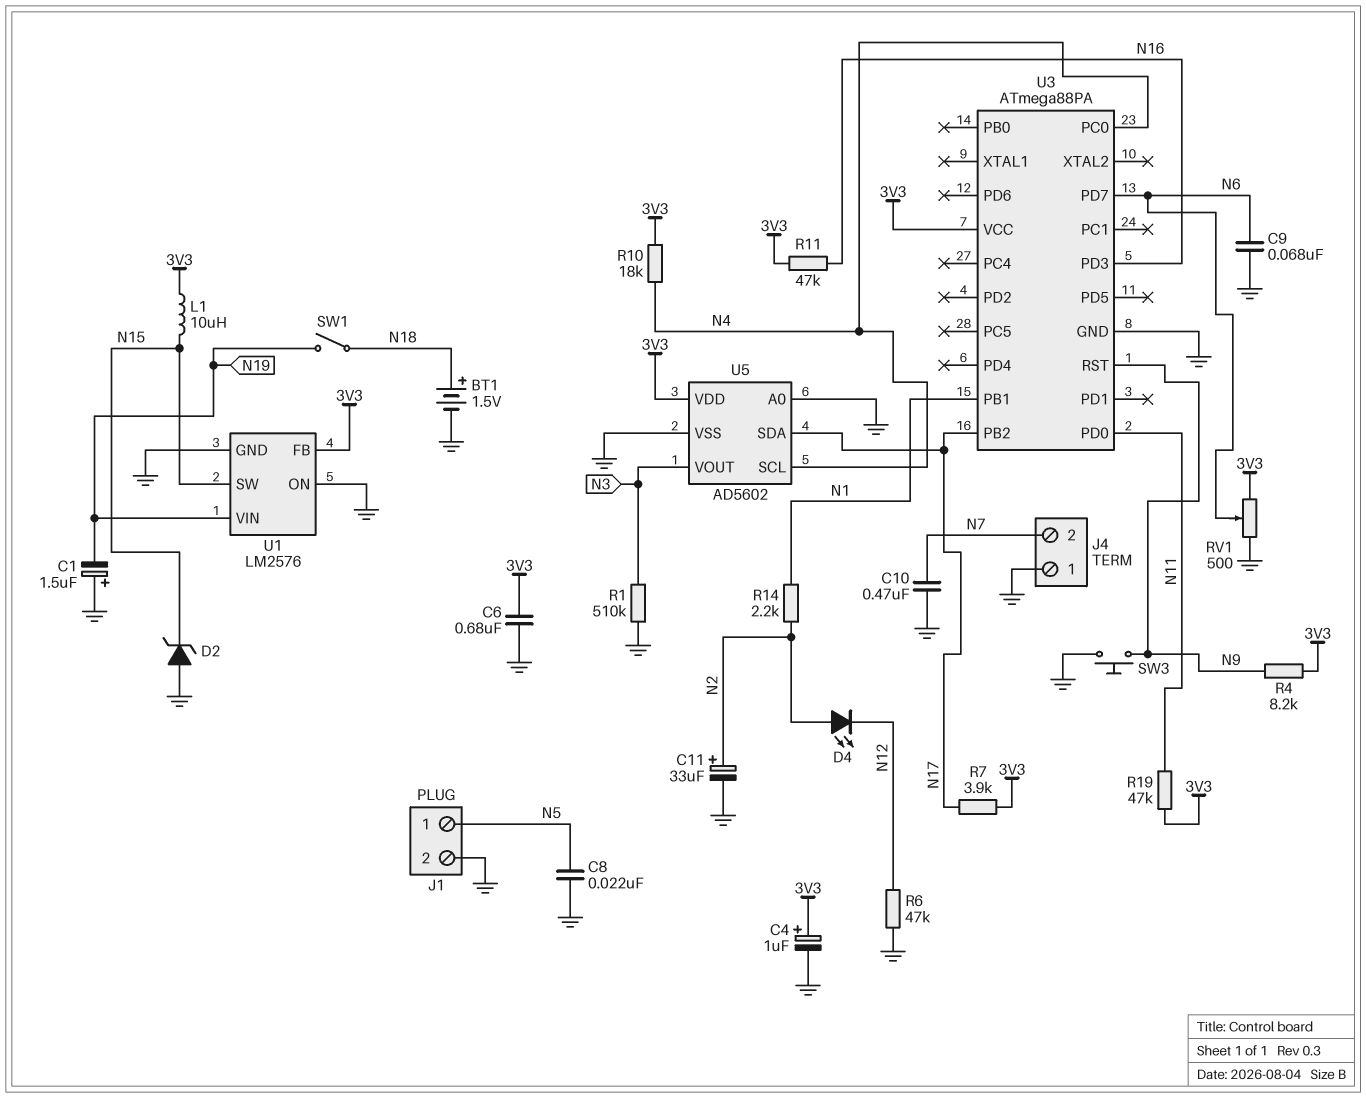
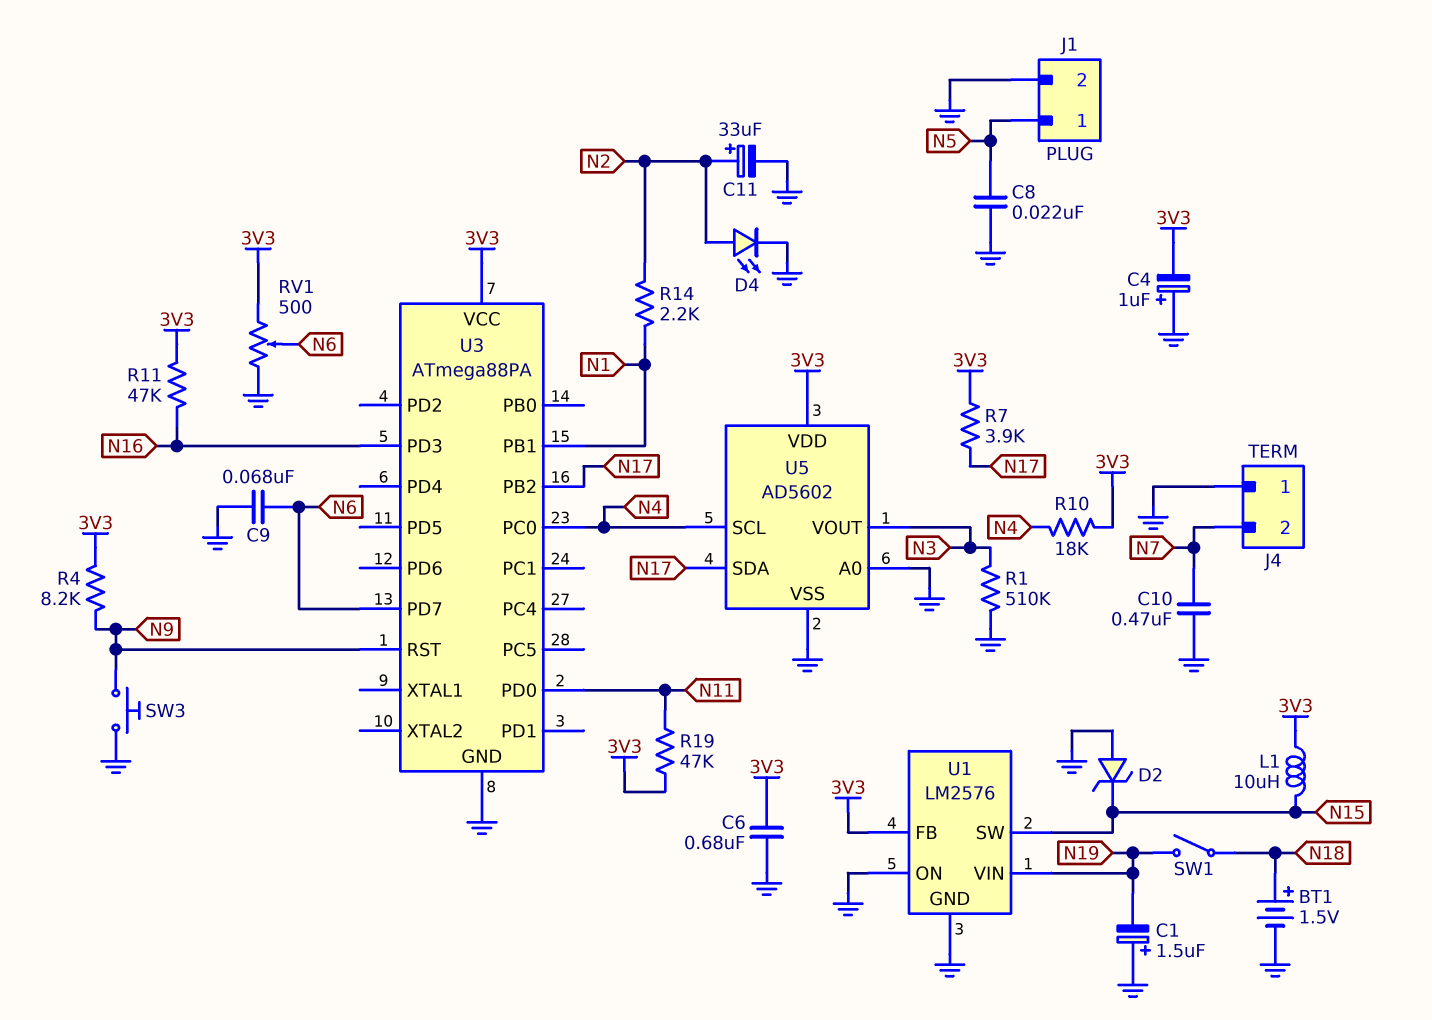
C4: 1uF (plus 3V3, minus GND) -> 1uF (plus GND, minus 3V3)
D4: LED (A N2, K N12) -> LED (A N2, K GND)
R6: 47k (GND, N12) -> none

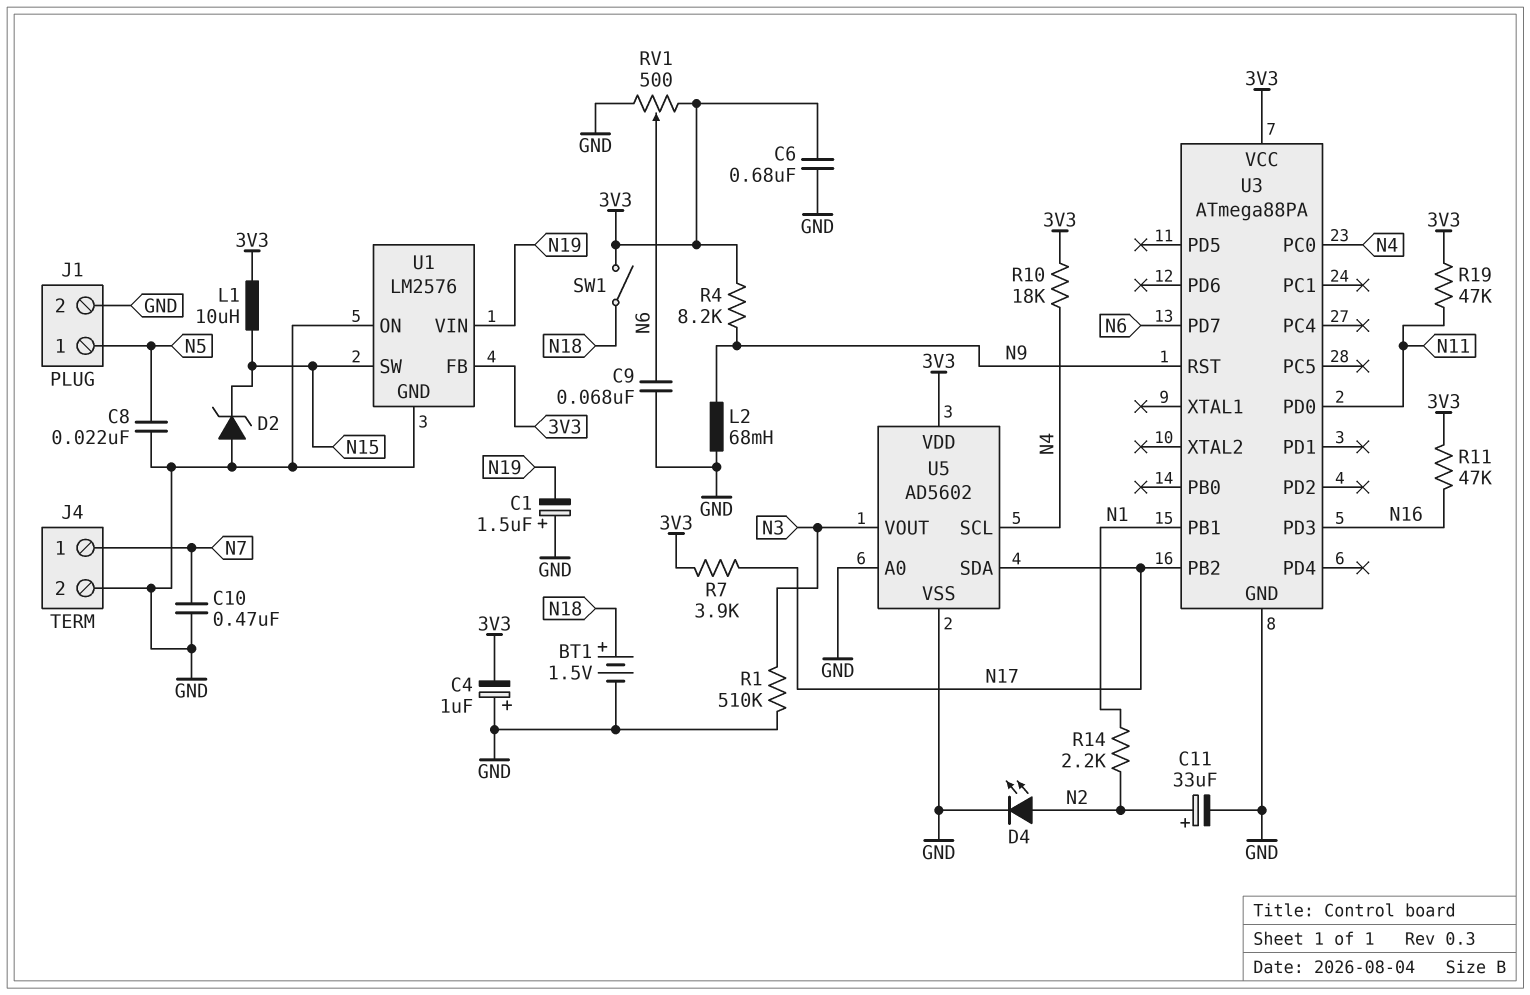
J4 pin 1: GND -> N7
J4 pin 2: N7 -> GND
L2: none -> 68mH (GND, N9)
SW1: switch (N18, N19) -> switch (3V3, N18)
SW3: button (GND, N9) -> none

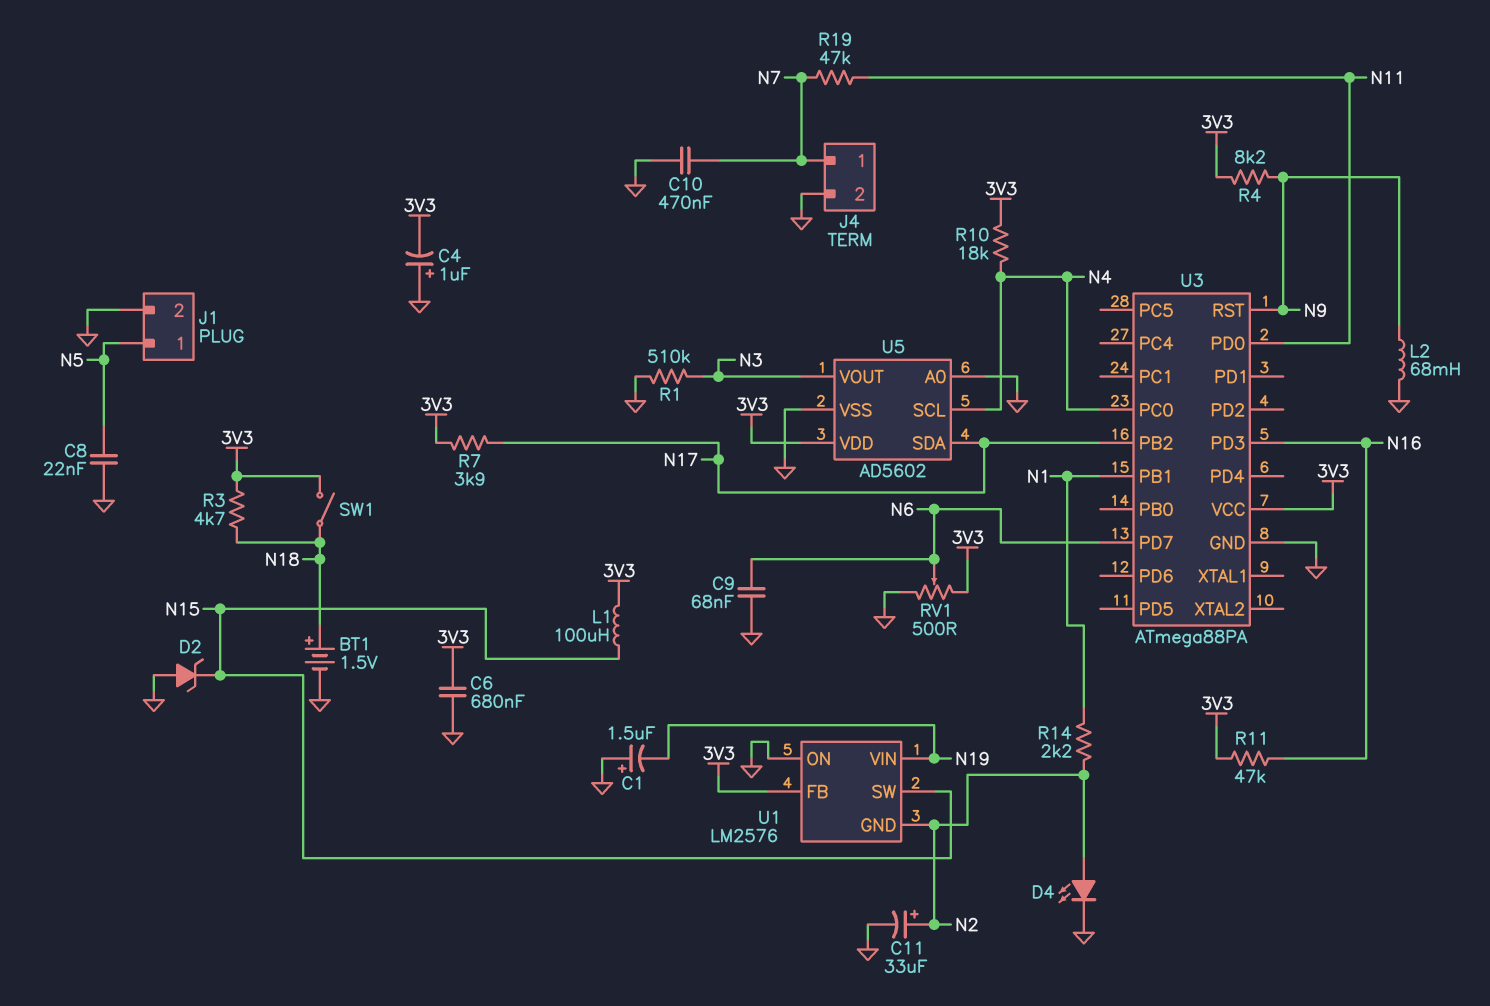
L1: 10uH (3V3, N15) -> 100uH (3V3, N15)
R3: none -> 4.7k (3V3, N18)
R19: 47k (3V3, N11) -> 47k (N7, N11)
U1 pin GND: GND -> N2

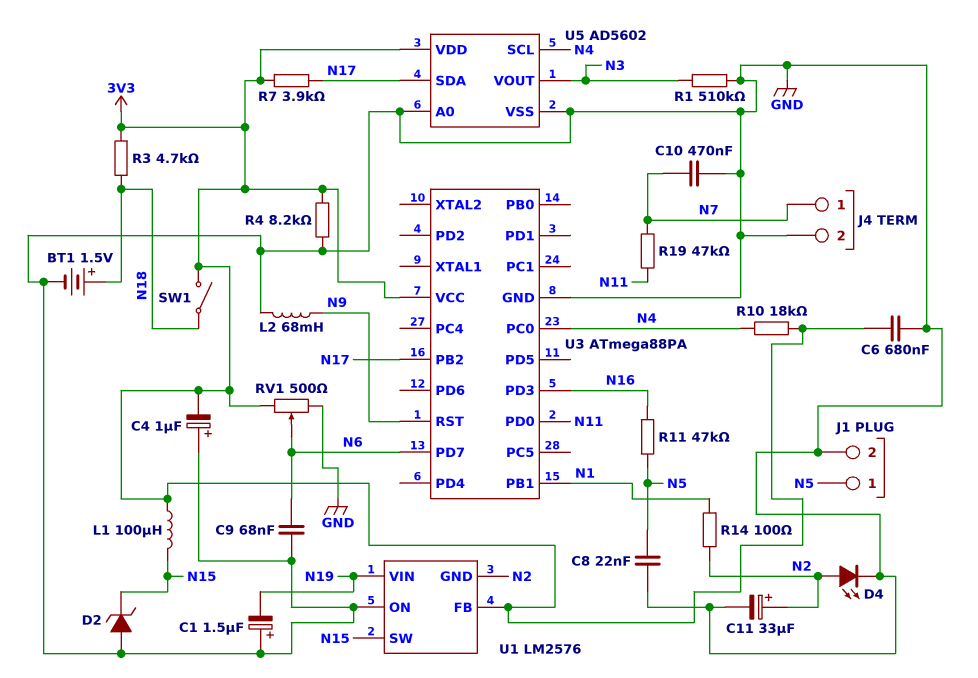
R4: 8.2k (3V3, N9) -> 8.2k (3V3, GND)
R11: 47k (3V3, N16) -> 47k (N5, N16)
R14: 2.2k (N1, N2) -> 100 (N1, N2)

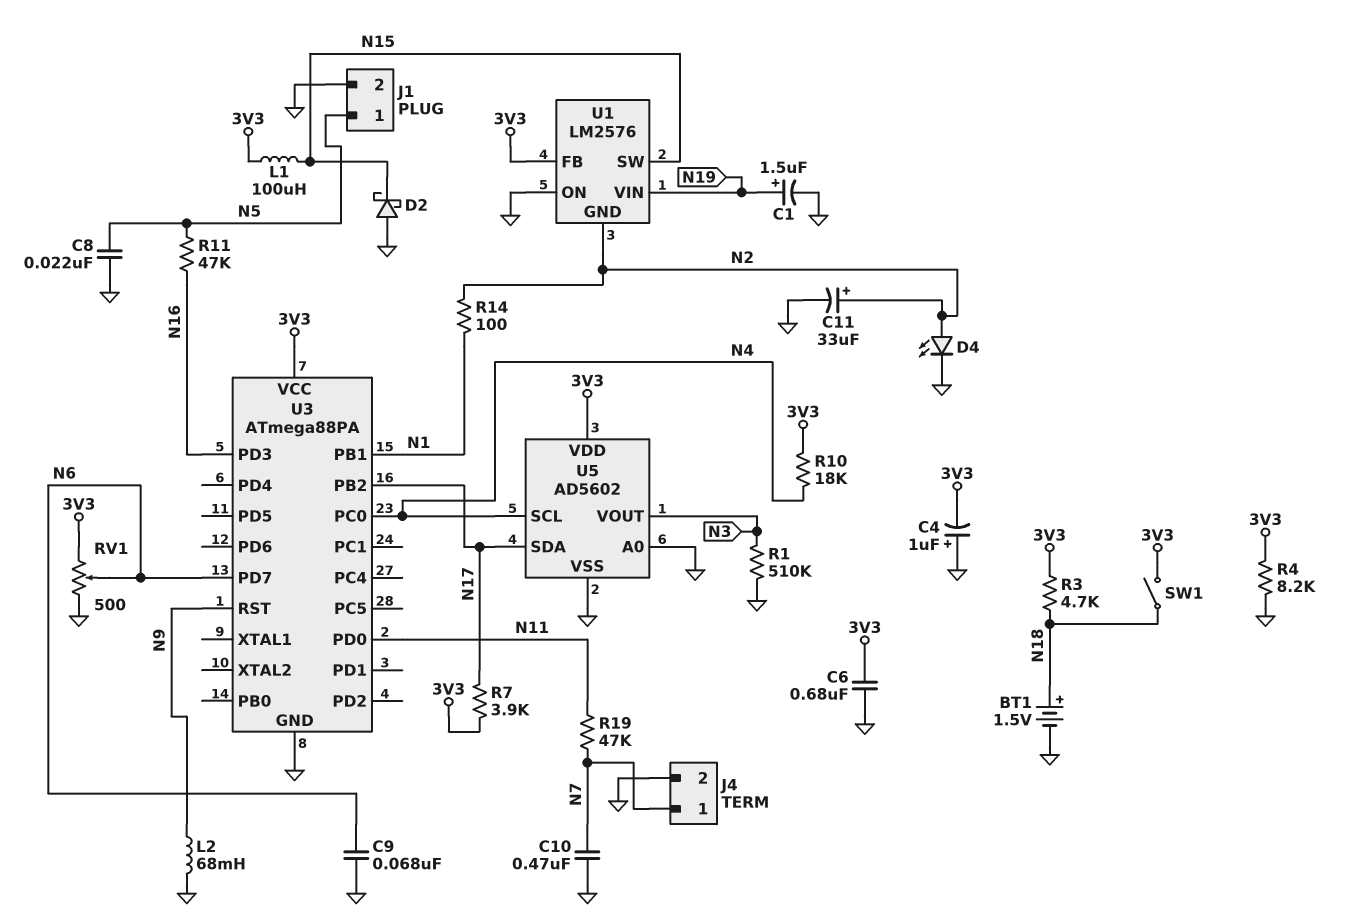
C1: 1.5uF (plus GND, minus N19) -> 1.5uF (plus N19, minus GND)
D2: zener (A GND, K N15) -> schottky (A GND, K N15)

